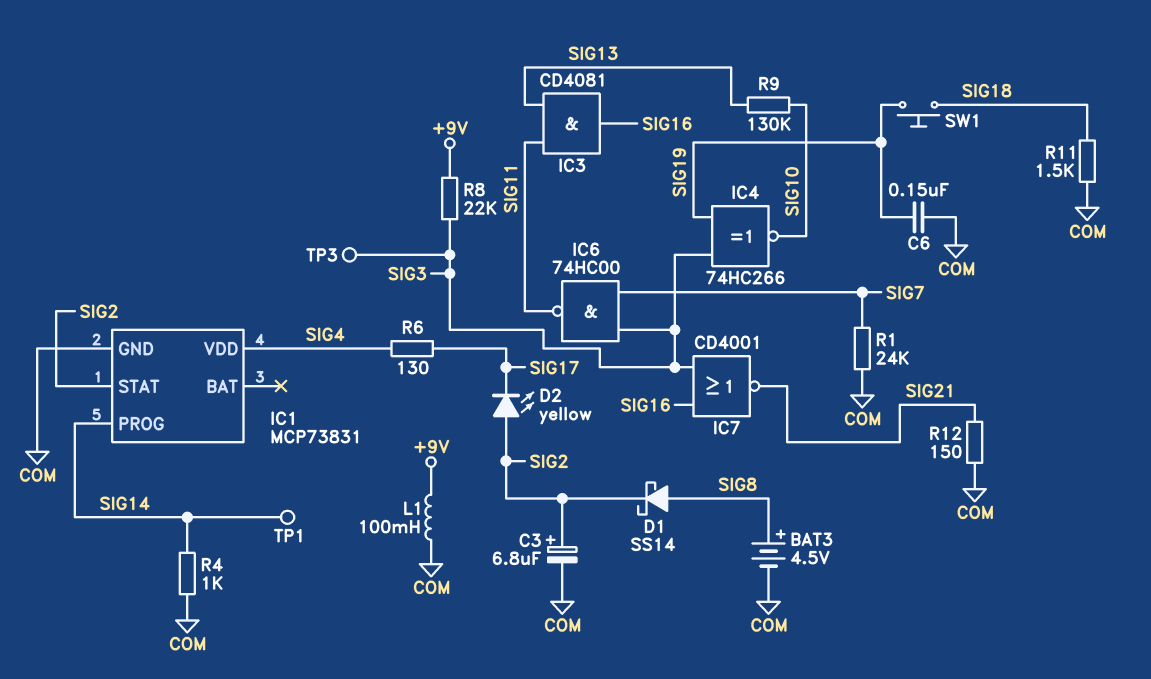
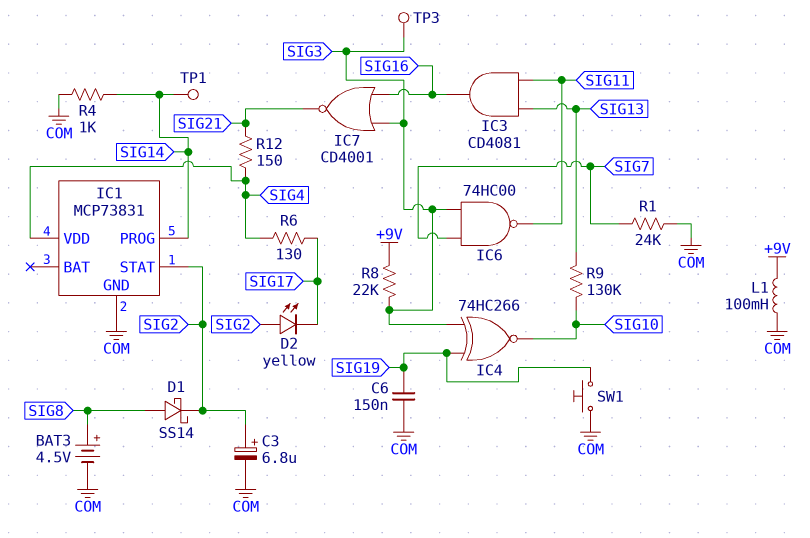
R11: 1.5k (COM, SIG18) -> none
R12: 150 (COM, SIG21) -> 150 (SIG4, SIG21)
SW1: button (SIG18, SIG19) -> button (COM, SIG19)

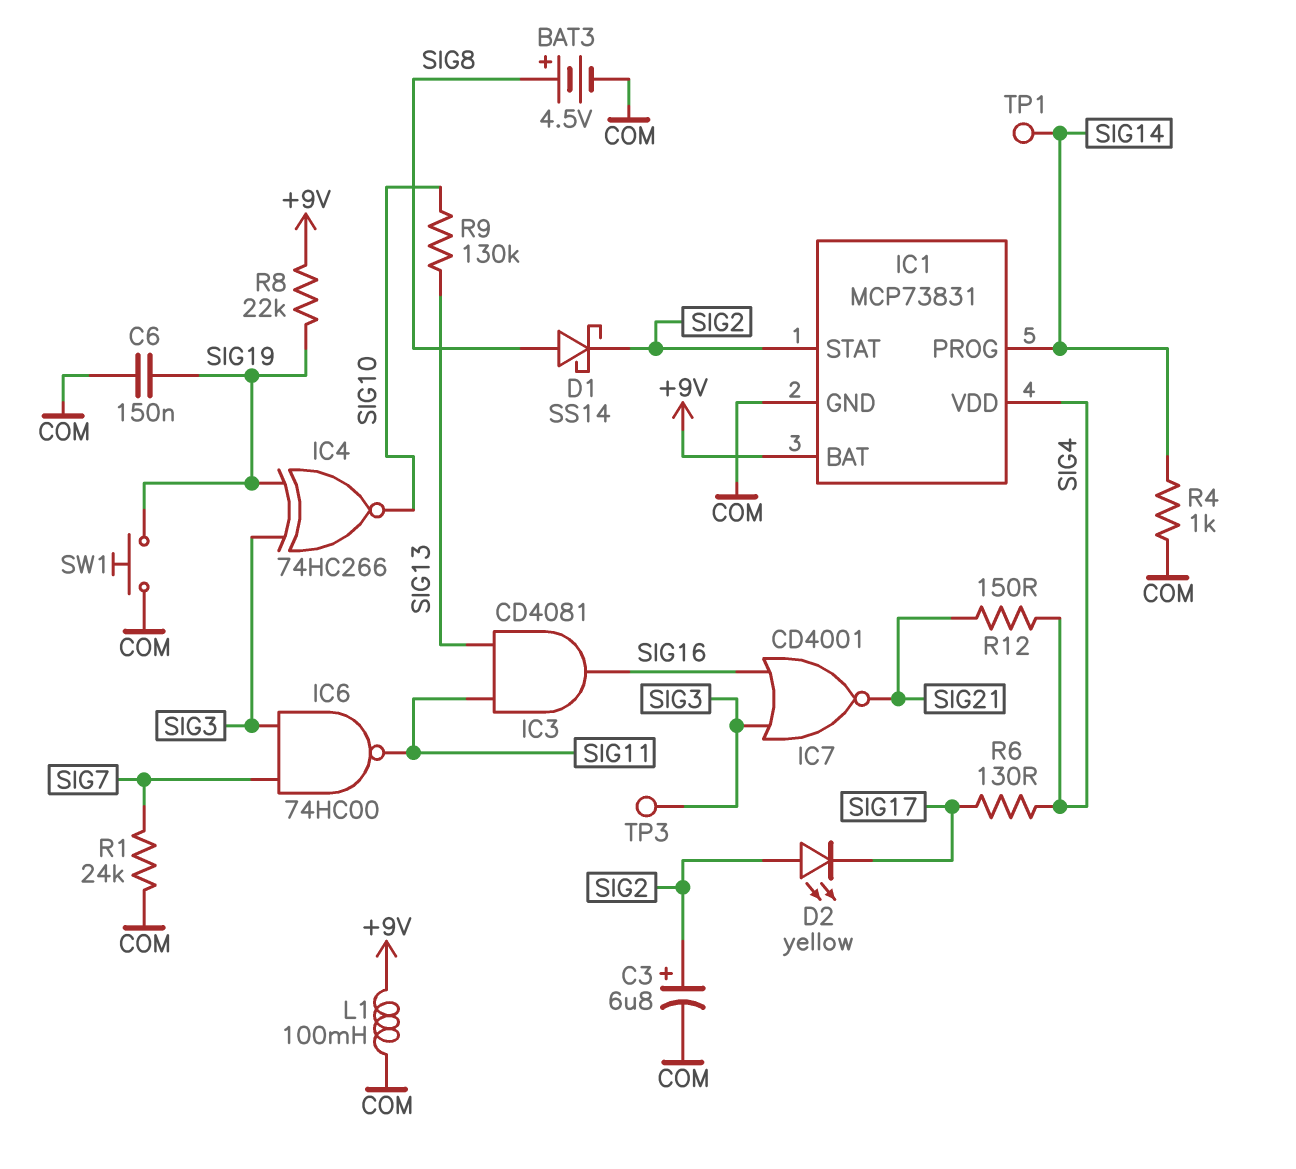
IC1 pin BAT: none -> +9V
R8: 22k (+9V, SIG3) -> 22k (+9V, SIG19)

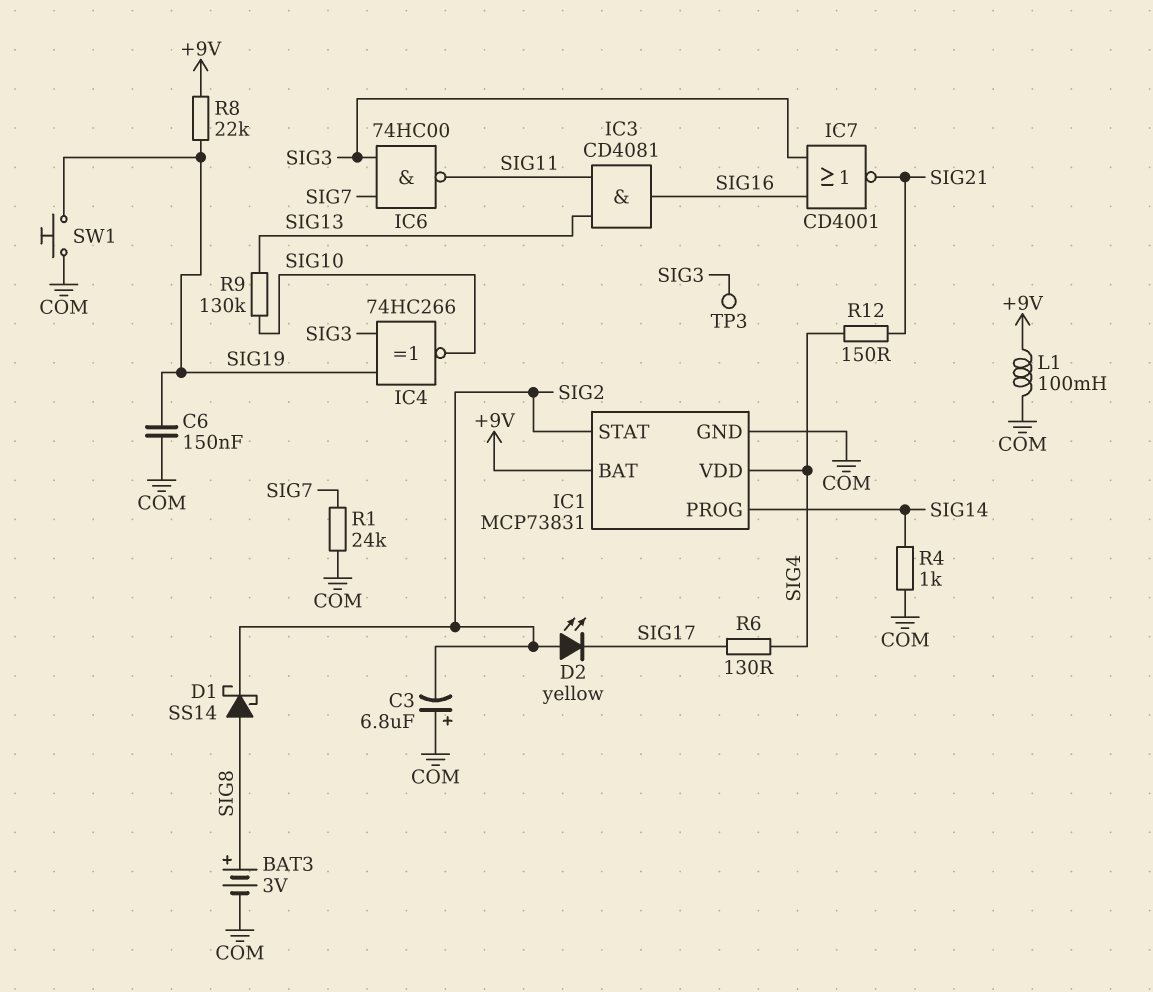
BAT3: 4.5V (plus SIG8, minus COM) -> 3V (plus SIG8, minus COM)
C3: 6.8uF (plus SIG2, minus COM) -> 6.8uF (plus COM, minus SIG2)
TP1: test point (SIG14) -> none

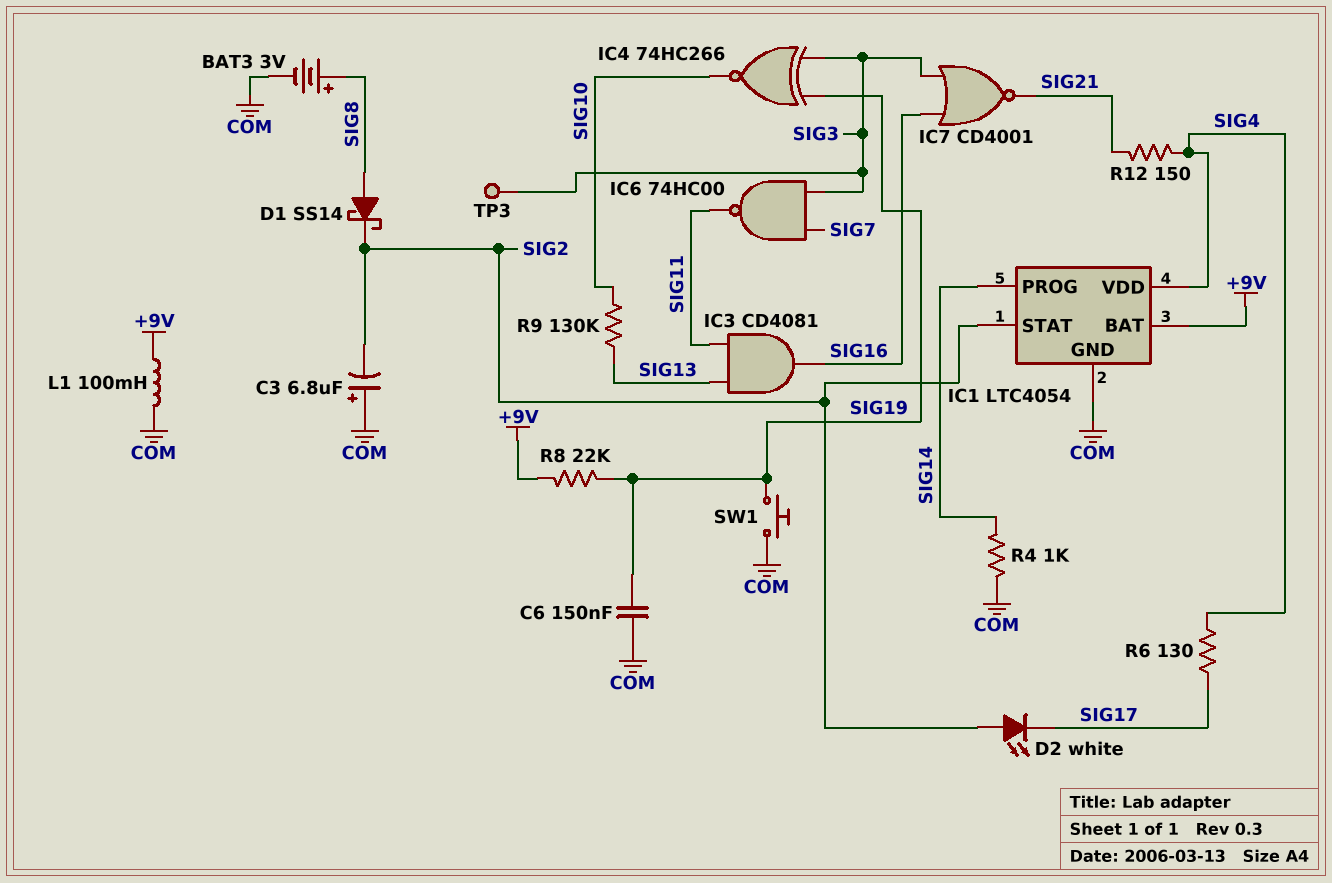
D2: LED yellow (A SIG2, K SIG17) -> LED white (A SIG2, K SIG17)
IC1: MCP73831 -> LTC4054
R1: 24k (COM, SIG7) -> none

